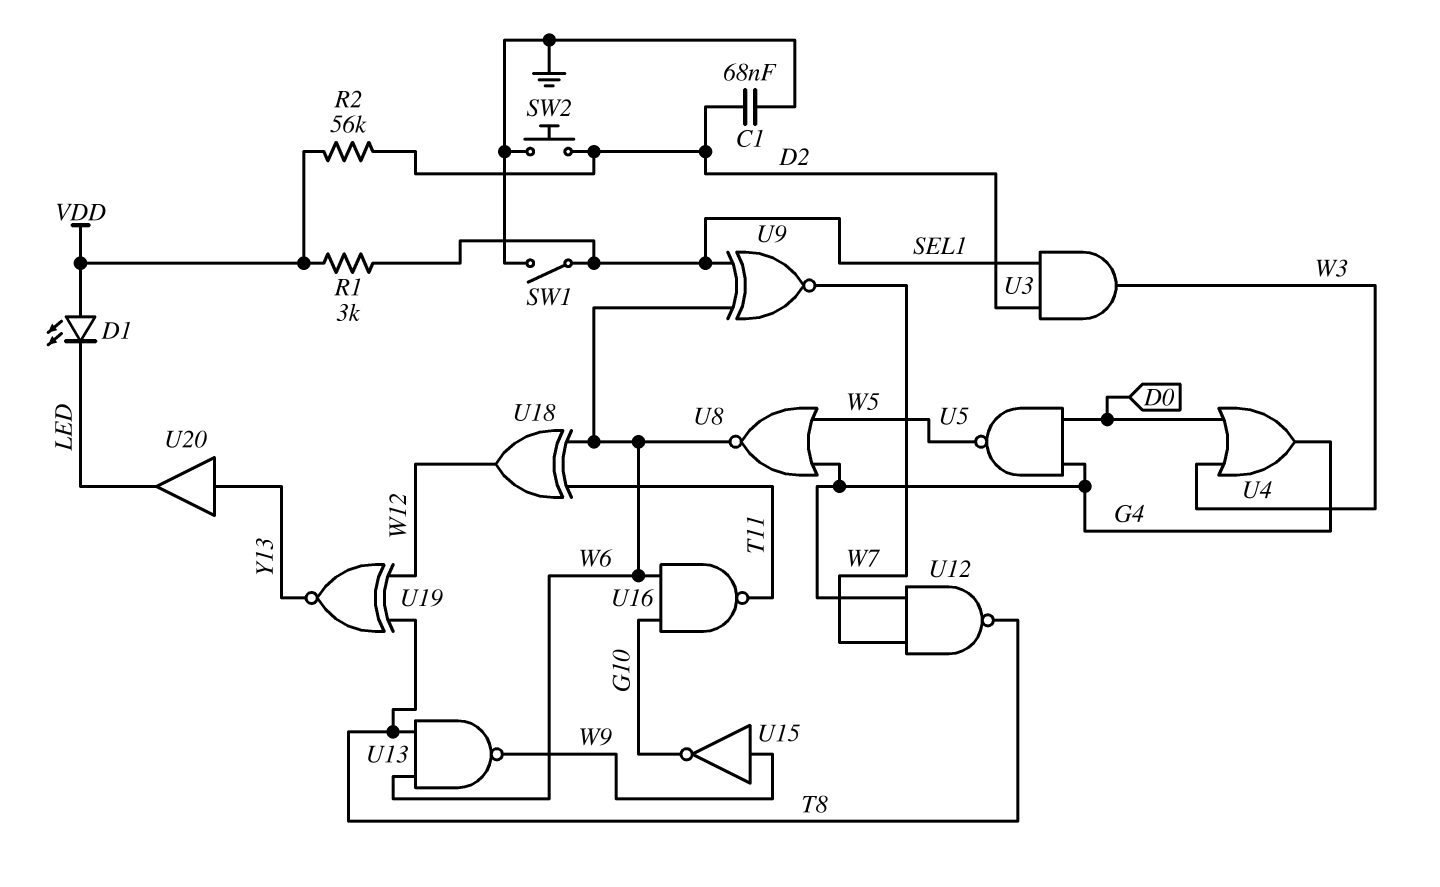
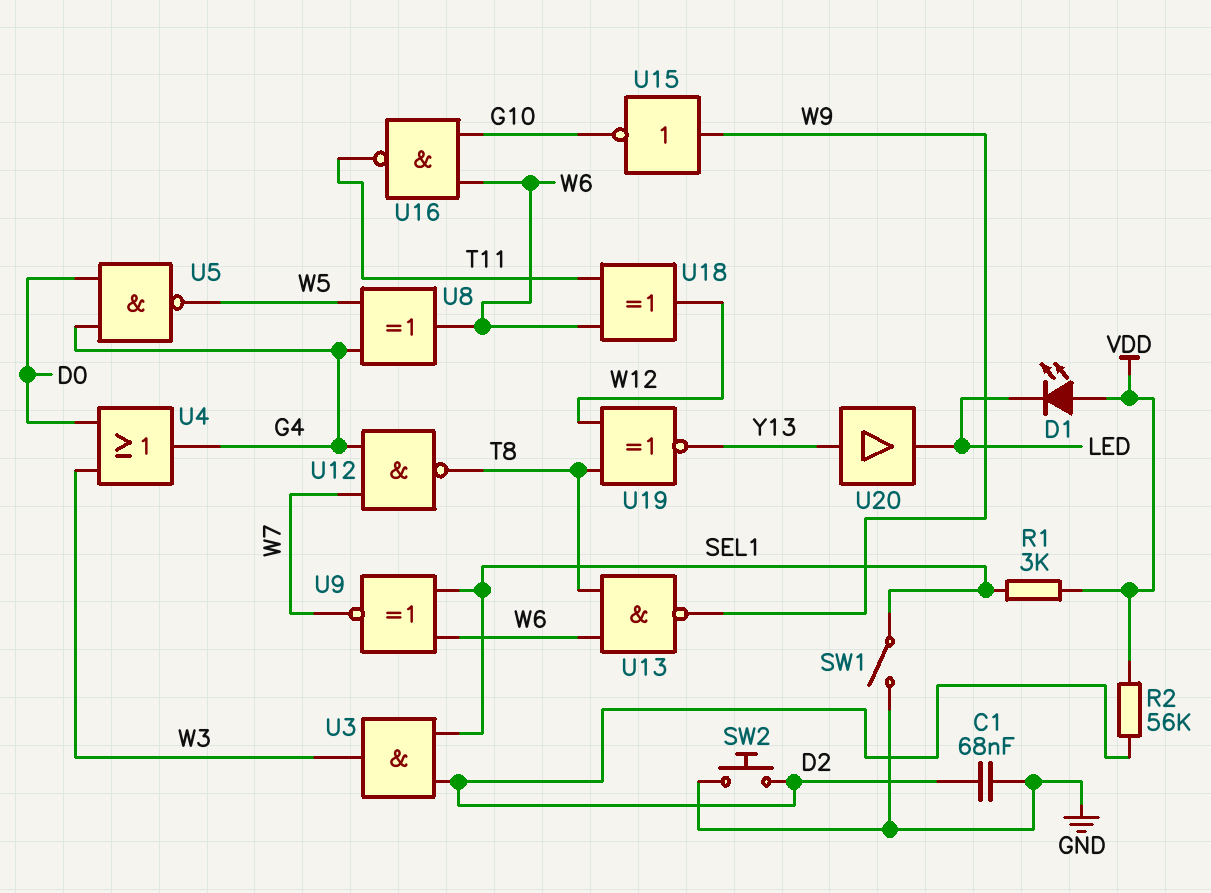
U8: NOR (in G4, in W5, out W6) -> XOR (in G4, in W5, out W6)

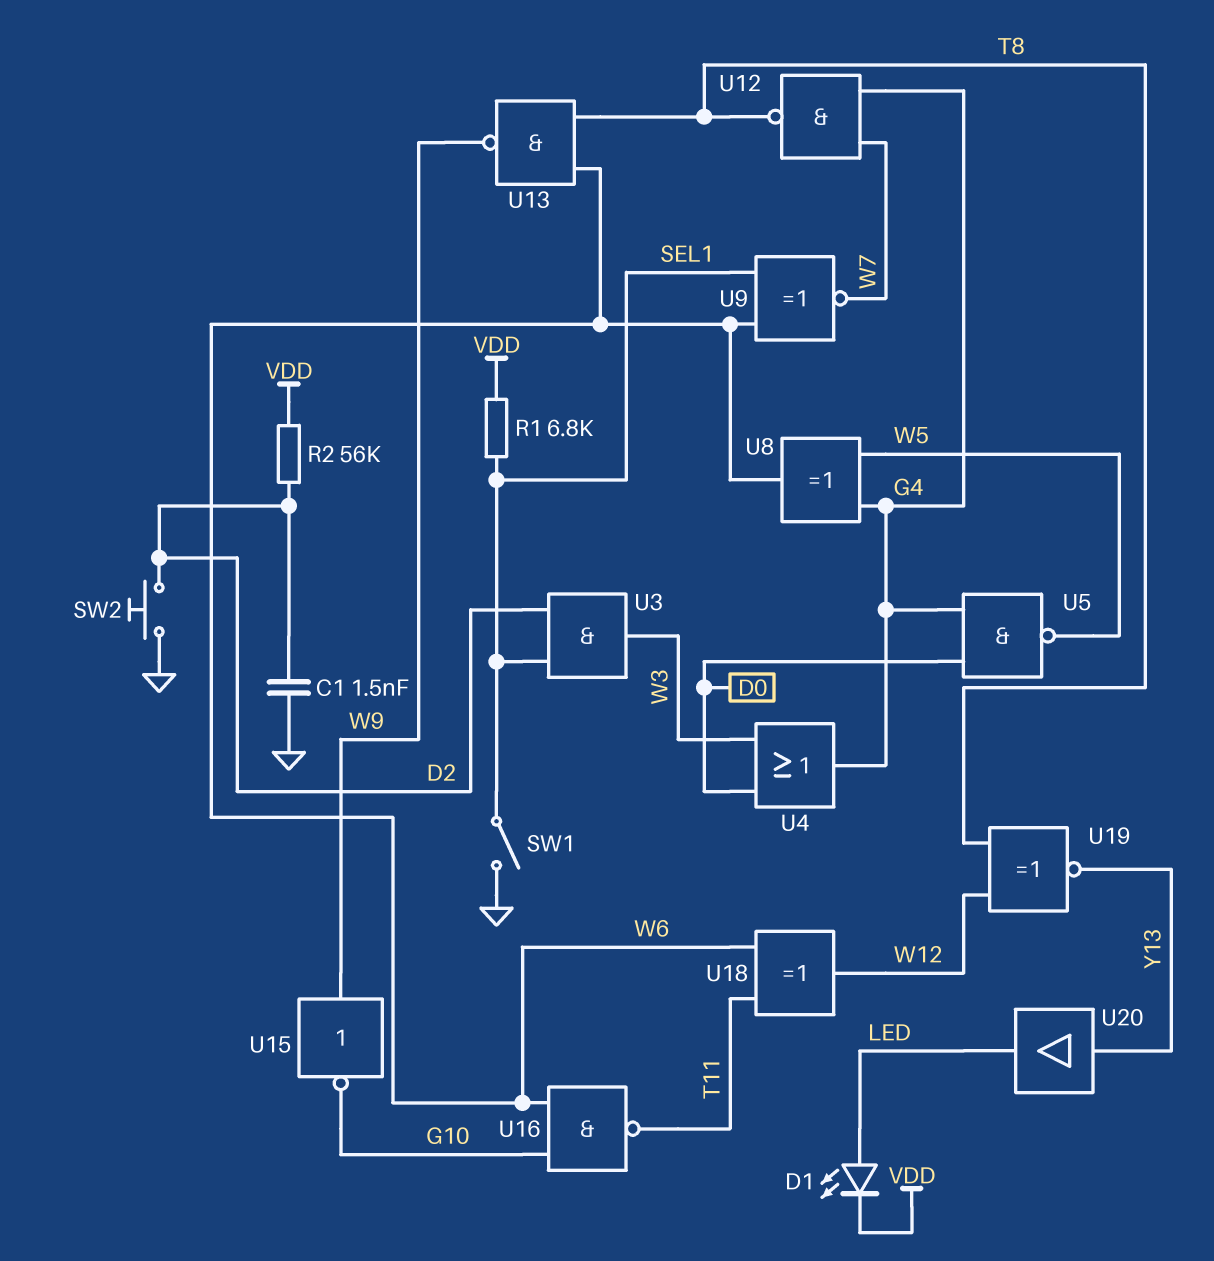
C1: 68nF (D2, GND) -> 1.5nF (D2, GND)
D1: LED (A VDD, K LED) -> LED (A LED, K VDD)
R1: 3k (SEL1, VDD) -> 6.8k (SEL1, VDD)

